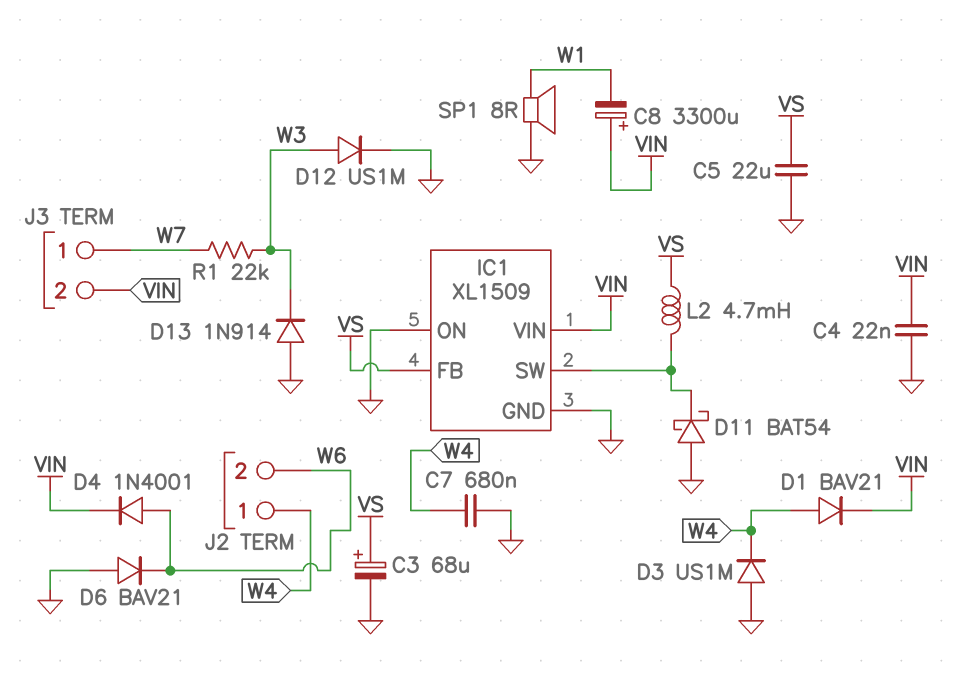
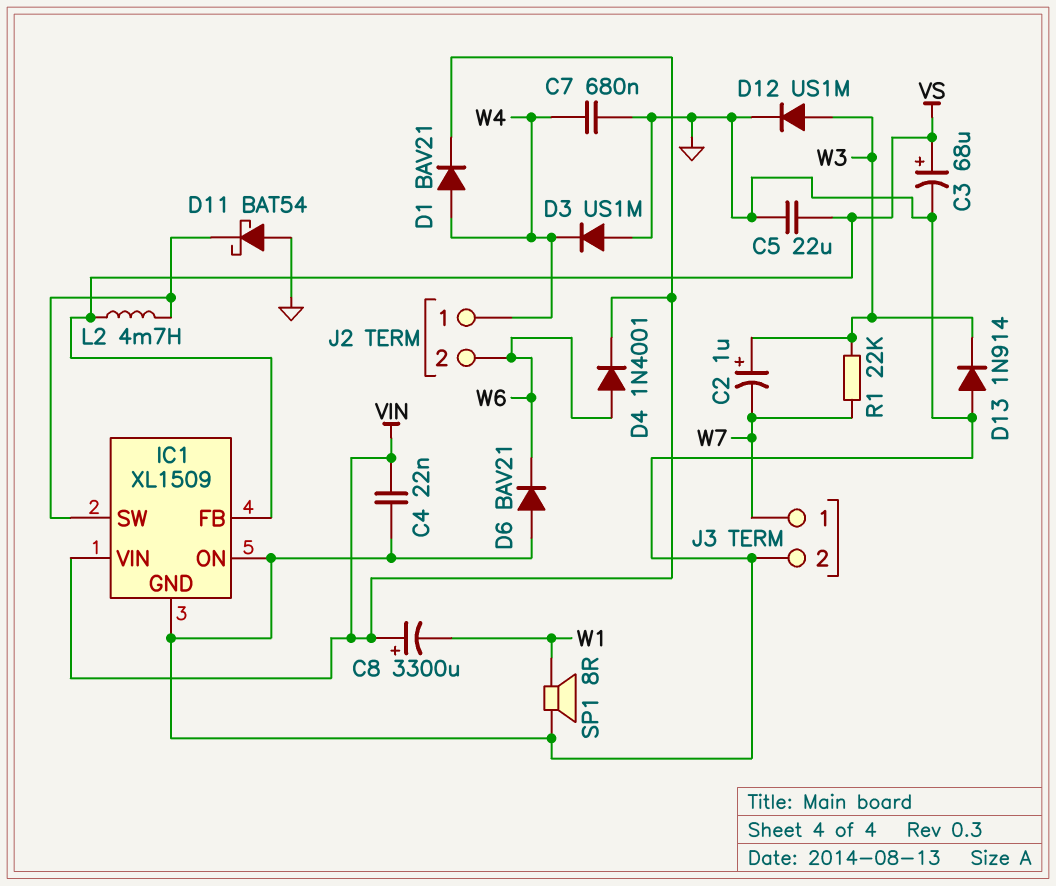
C2: none -> 1uF (plus W3, minus W7)
J3 pin 2: VIN -> GND

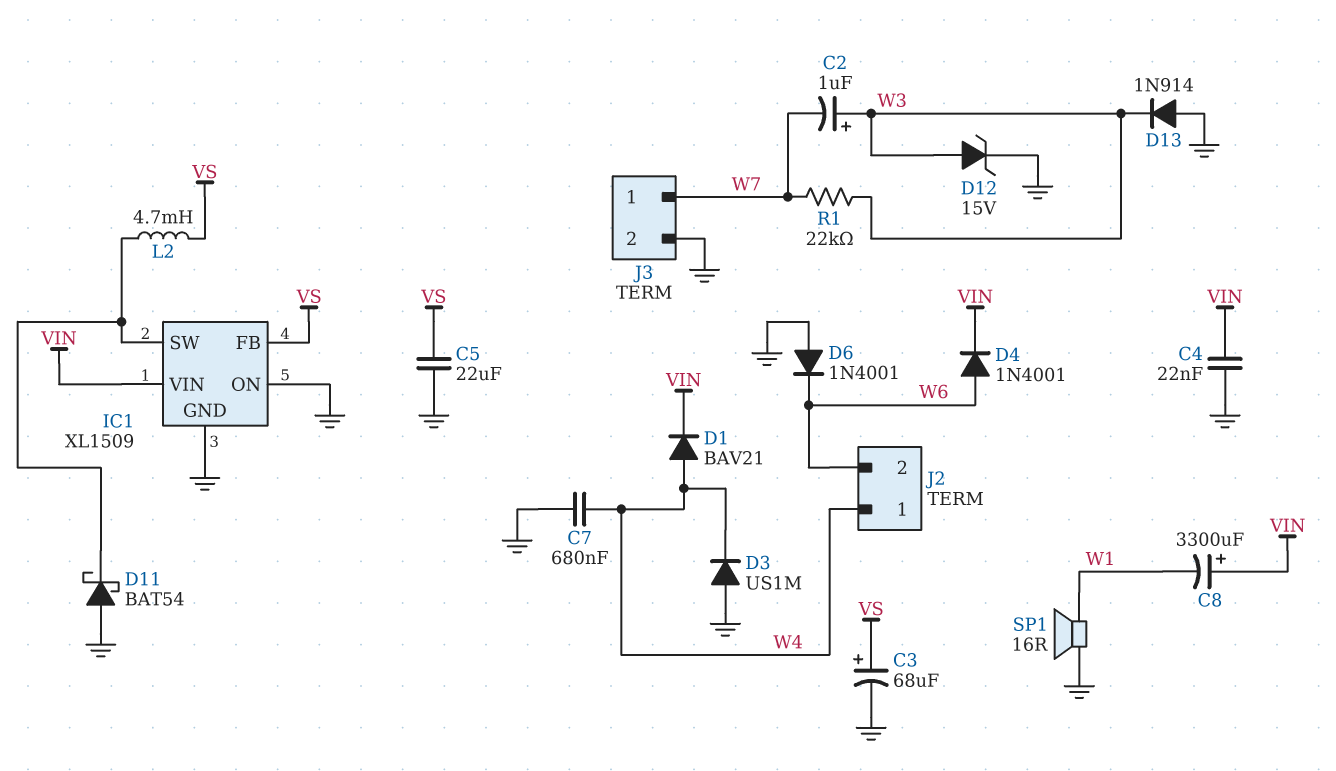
D6: diode BAV21 (A GND, K W6) -> diode 1N4001 (A GND, K W6)
D12: diode US1M (A W3, K GND) -> zener 15V (A W3, K GND)
SP1: speaker 8R (GND, W1) -> speaker 16R (GND, W1)

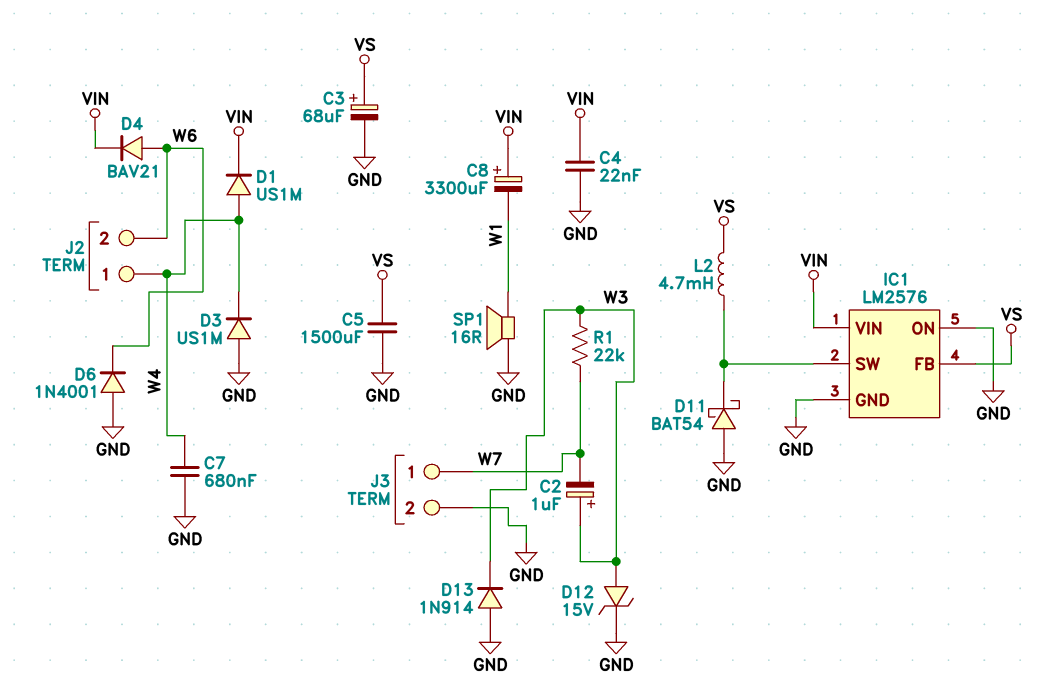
C5: 22uF (GND, VS) -> 1500uF (GND, VS)
D1: diode BAV21 (A W4, K VIN) -> diode US1M (A W4, K VIN)
D4: diode 1N4001 (A W6, K VIN) -> diode BAV21 (A W6, K VIN)
IC1: XL1509 -> LM2576

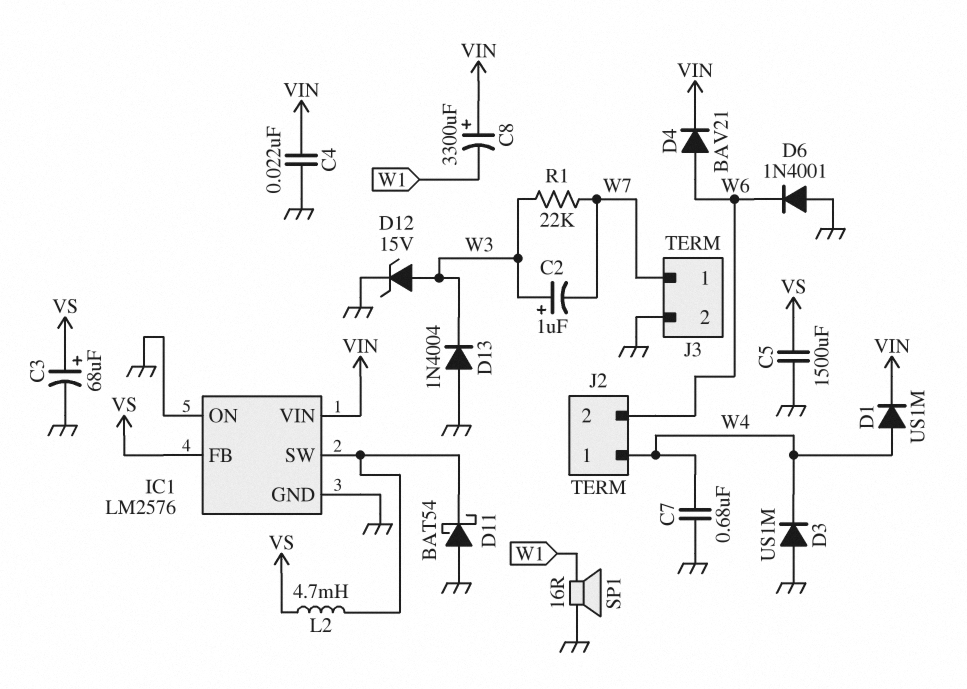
D13: diode 1N914 (A GND, K W3) -> diode 1N4004 (A GND, K W3)

